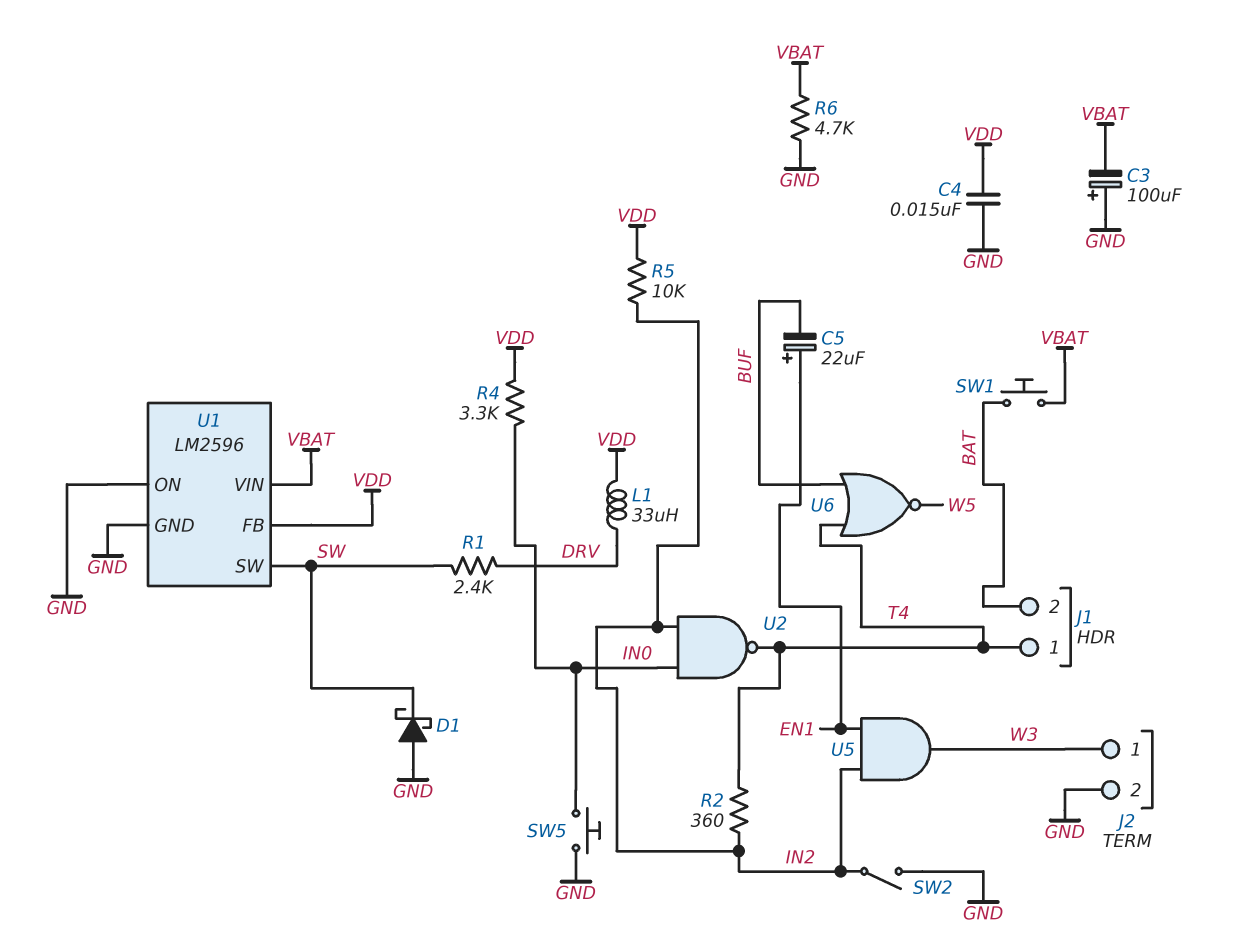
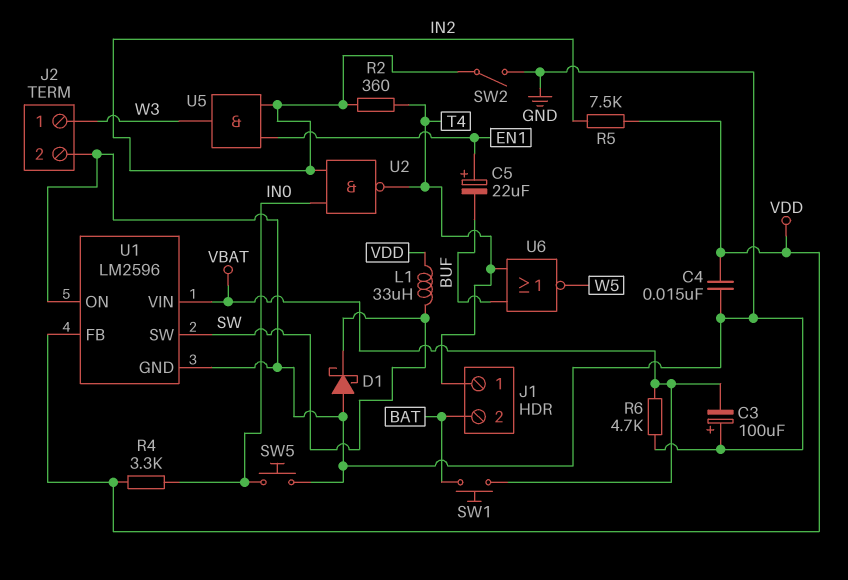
L1: 33uH (DRV, VDD) -> 33uH (SW, VDD)
R1: 2.4k (DRV, SW) -> none
R5: 10k (IN2, VDD) -> 7.5k (IN2, VDD)

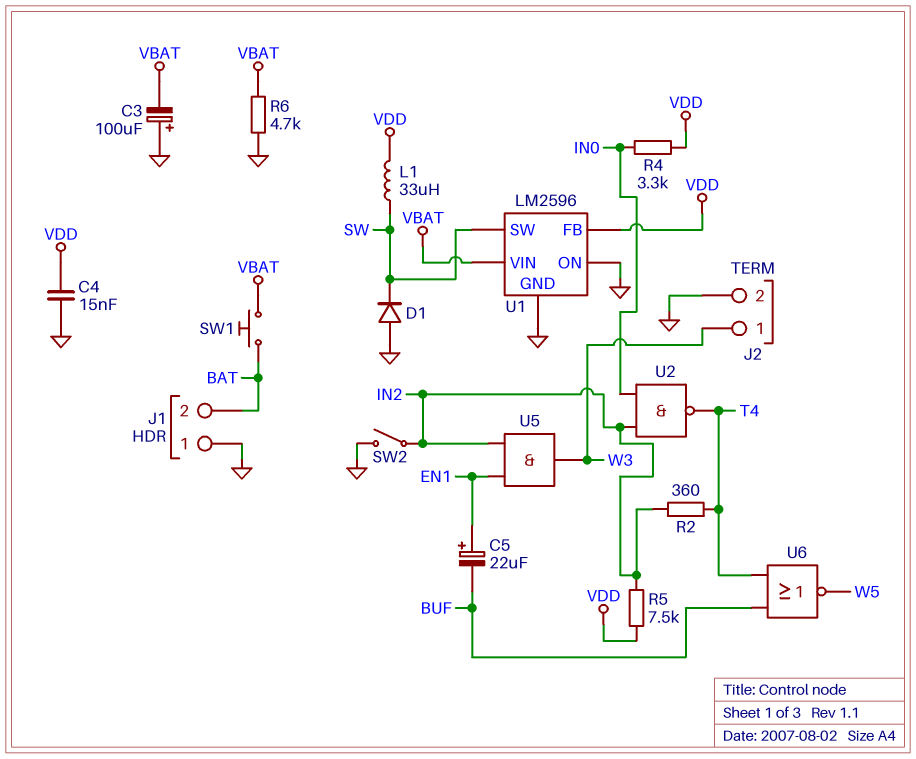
D1: schottky (A GND, K SW) -> diode (A GND, K SW)
J1 pin 1: T4 -> GND
SW5: button (GND, IN0) -> none

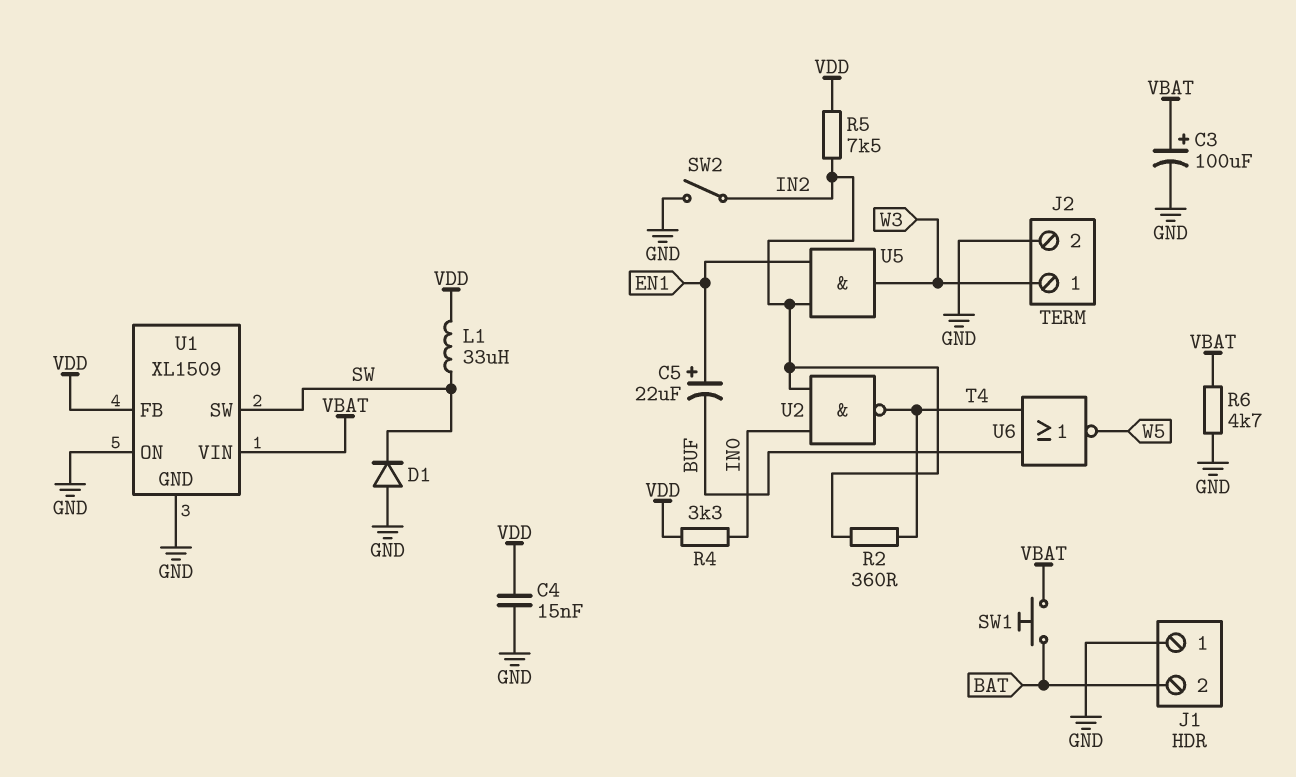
C3: 100uF (plus GND, minus VBAT) -> 100uF (plus VBAT, minus GND)
U1: LM2596 -> XL1509

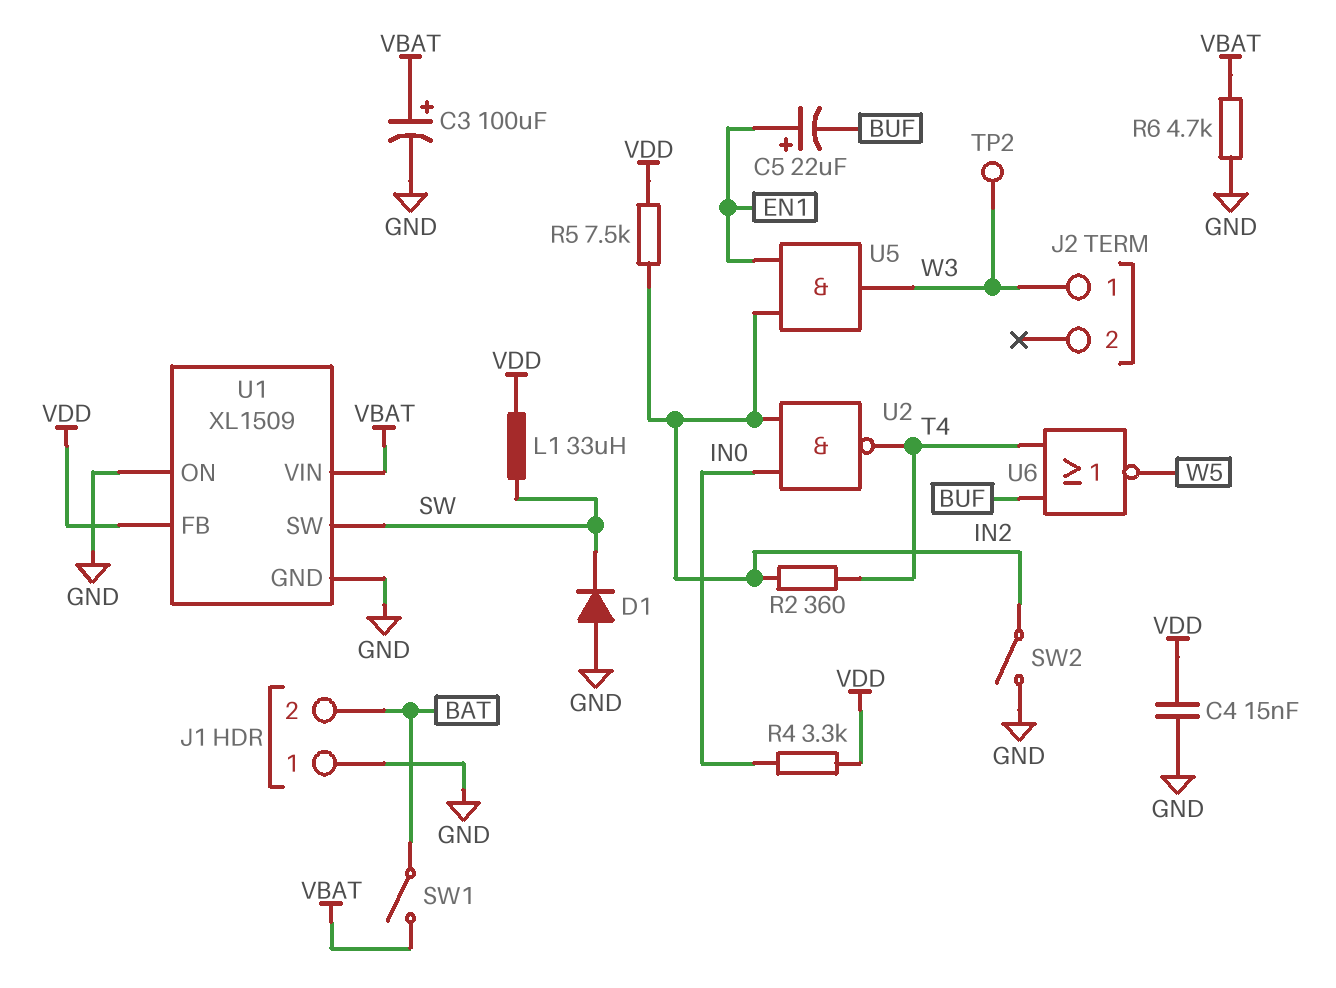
J2 pin 2: GND -> none
SW1: button (BAT, VBAT) -> switch (BAT, VBAT)
TP2: none -> test point (W3)

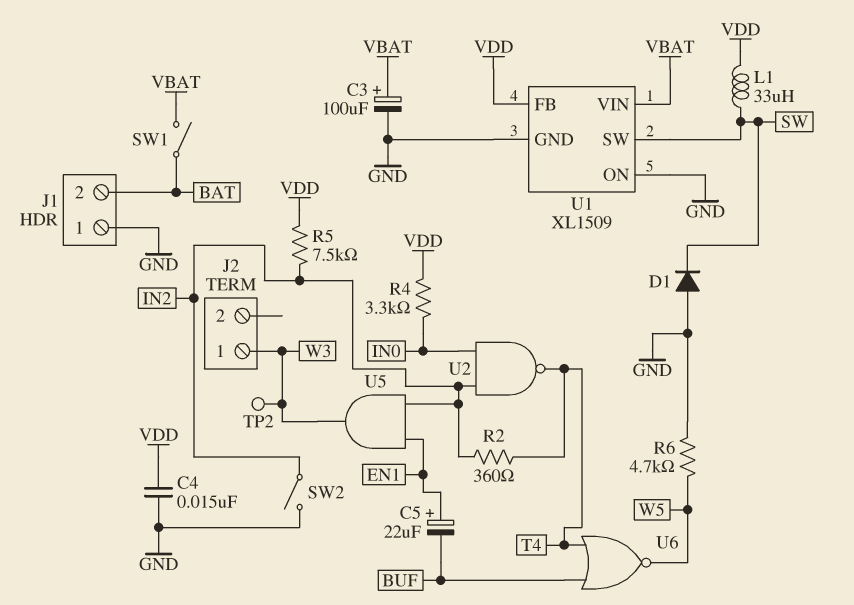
R6: 4.7k (GND, VBAT) -> 4.7k (GND, W5)

